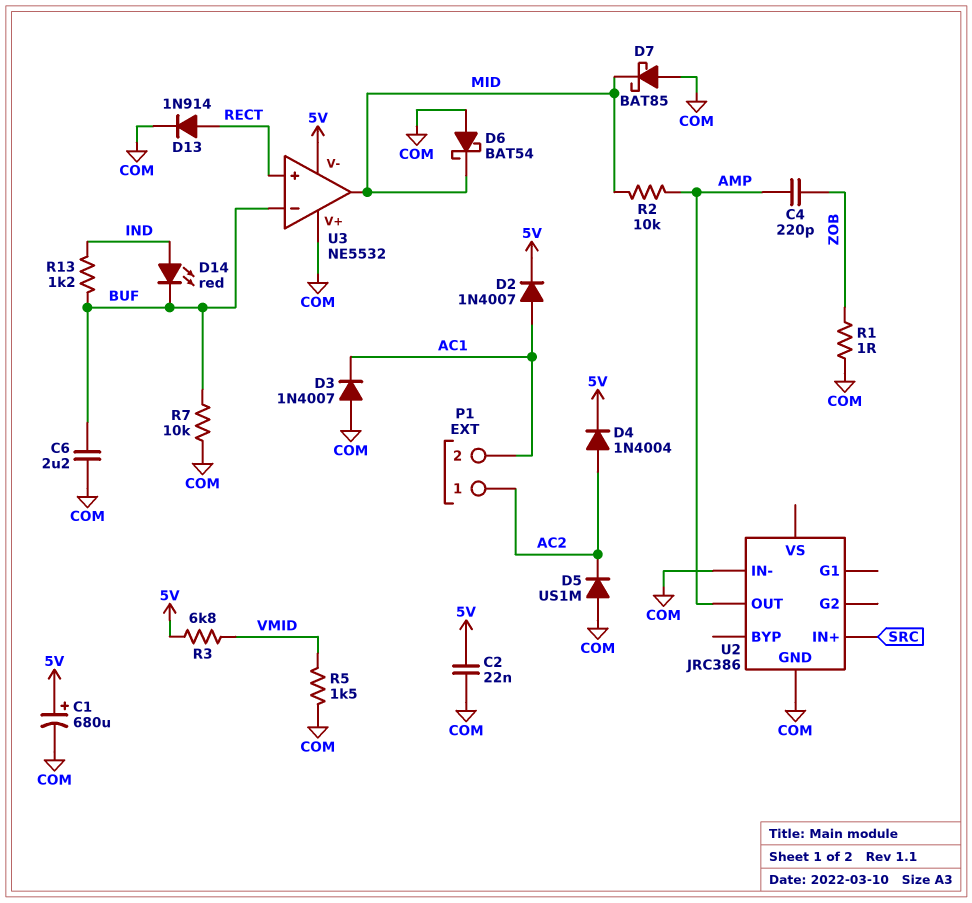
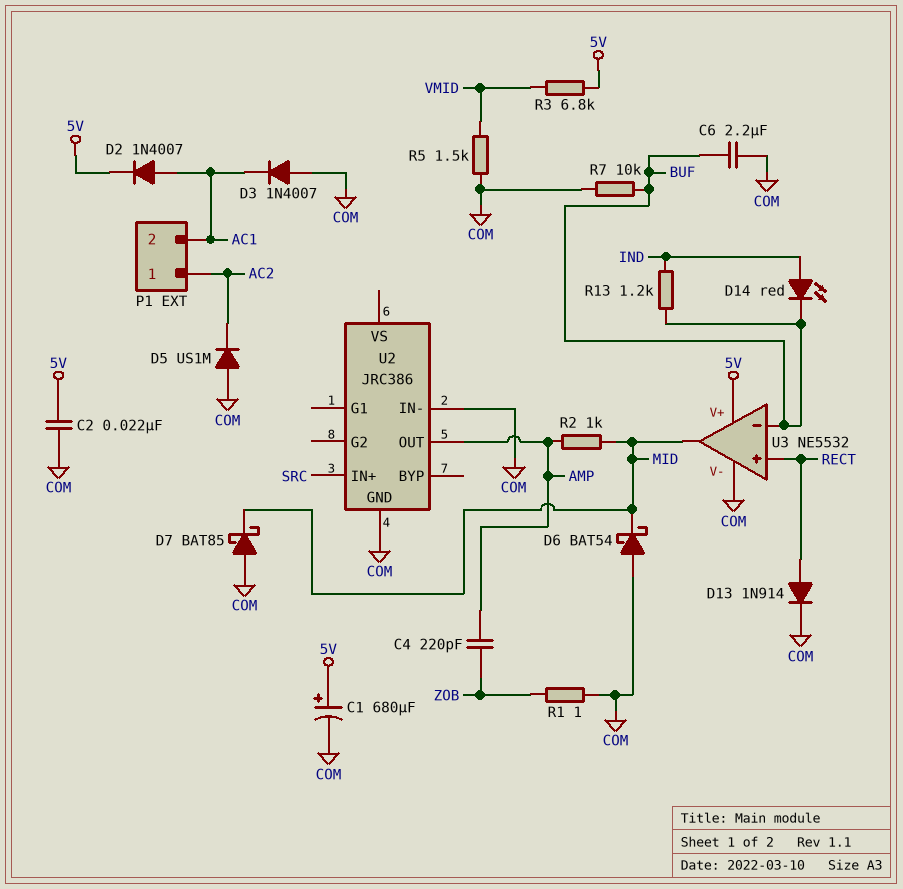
D4: diode 1N4004 (A AC2, K 5V) -> none
R2: 10k (AMP, MID) -> 1k (AMP, MID)
U3 pin V+: COM -> 5V
U3 pin V-: 5V -> COM

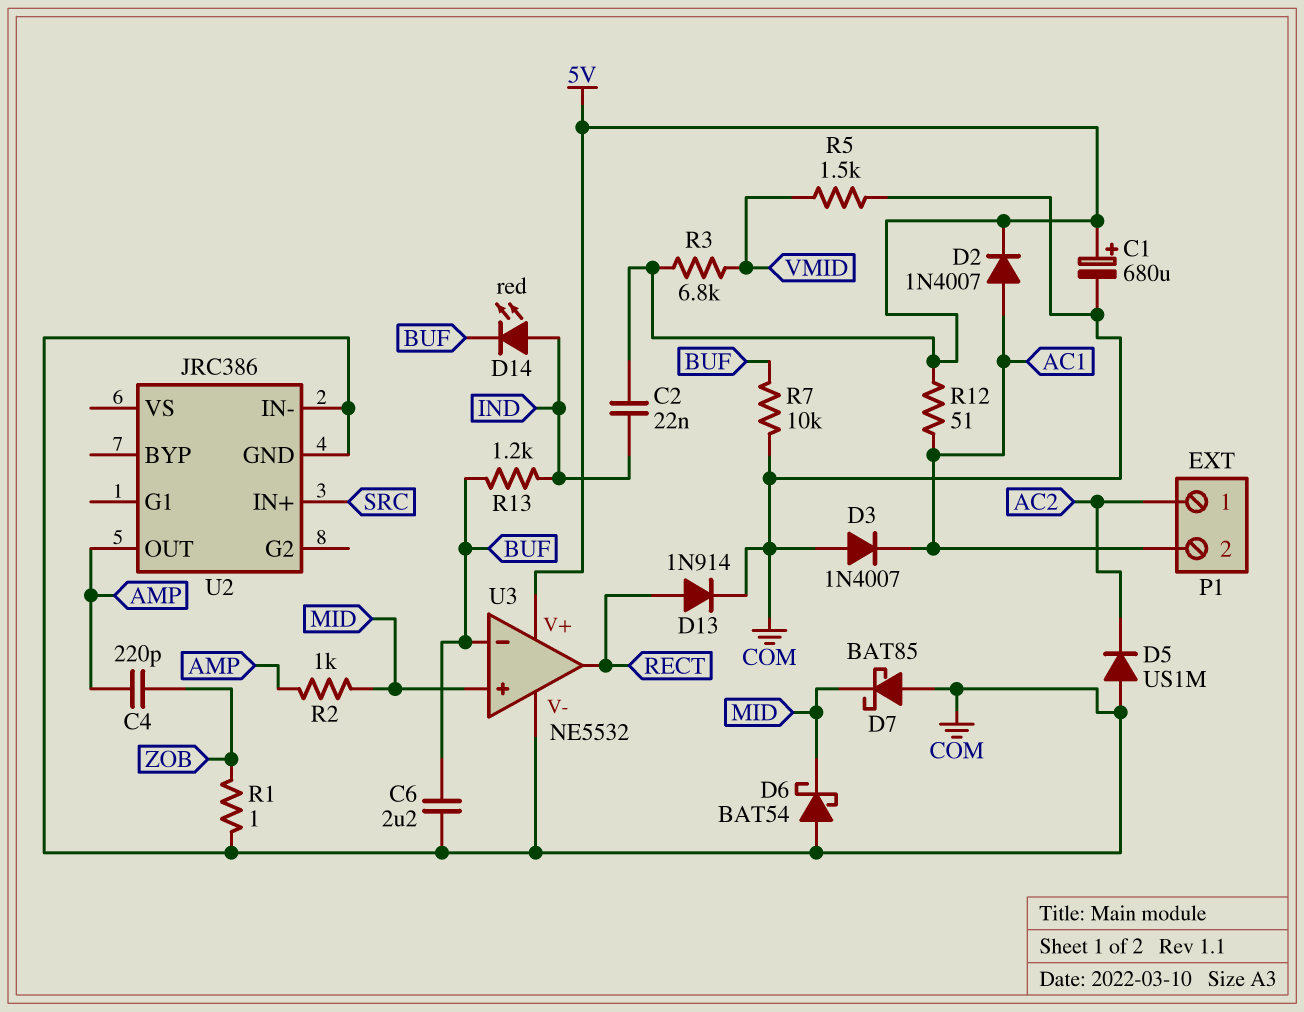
C2: 22nF (5V, COM) -> 22nF (5V, IND)
R12: none -> 51 (5V, AC1)
U3 pin in+: RECT -> MID
U3 pin out: MID -> RECT

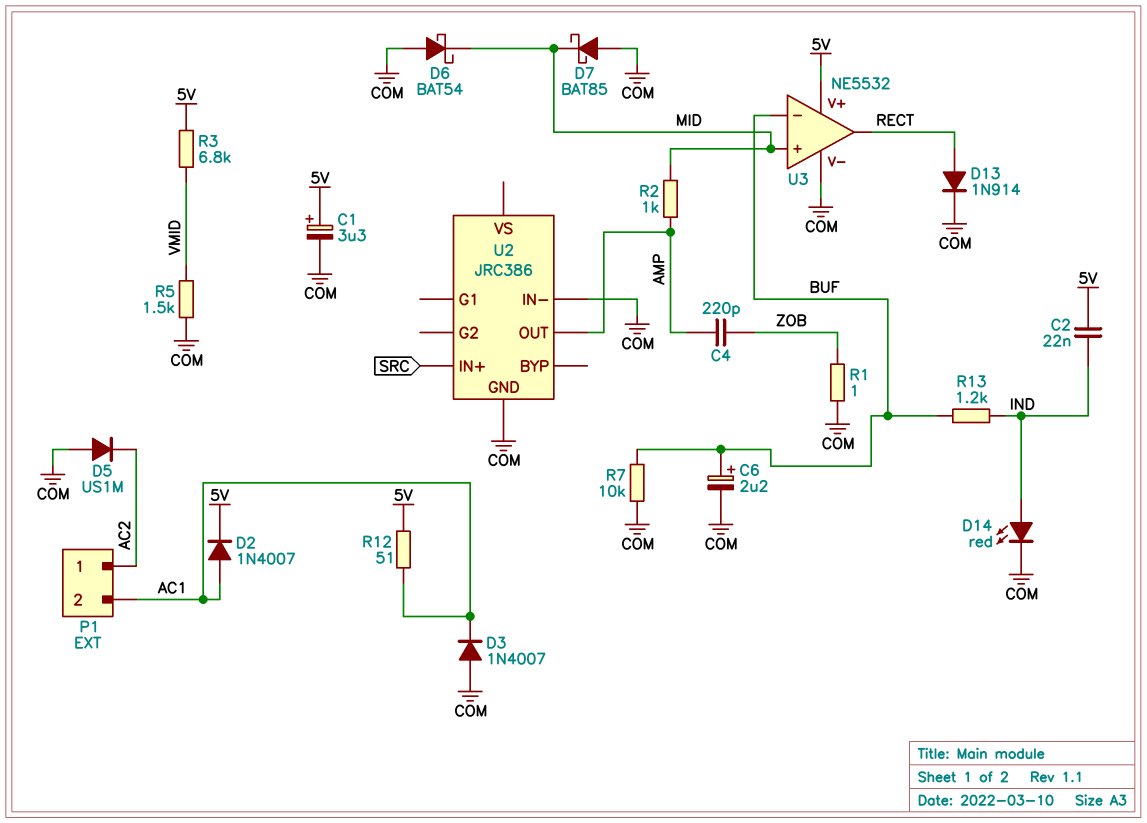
C1: 680uF (plus 5V, minus COM) -> 3.3uF (plus 5V, minus COM)
C6: 2.2uF (BUF, COM) -> 2.2uF (plus BUF, minus COM)
D14: LED red (A IND, K BUF) -> LED red (A IND, K COM)

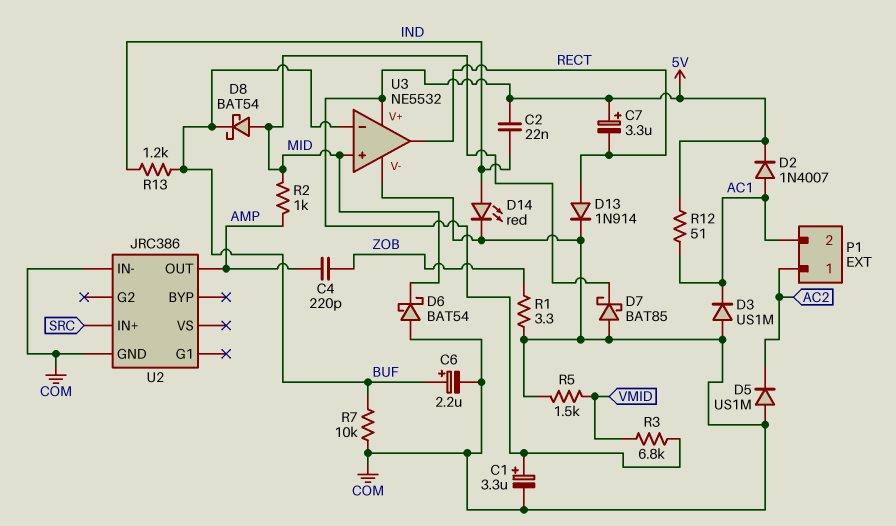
C7: none -> 3.3uF (plus 5V, minus RECT)
D3: diode 1N4007 (A COM, K AC1) -> diode US1M (A COM, K AC1)
D8: none -> schottky BAT54 (A MID, K BUF)
R1: 1 (COM, ZOB) -> 3.3 (COM, ZOB)

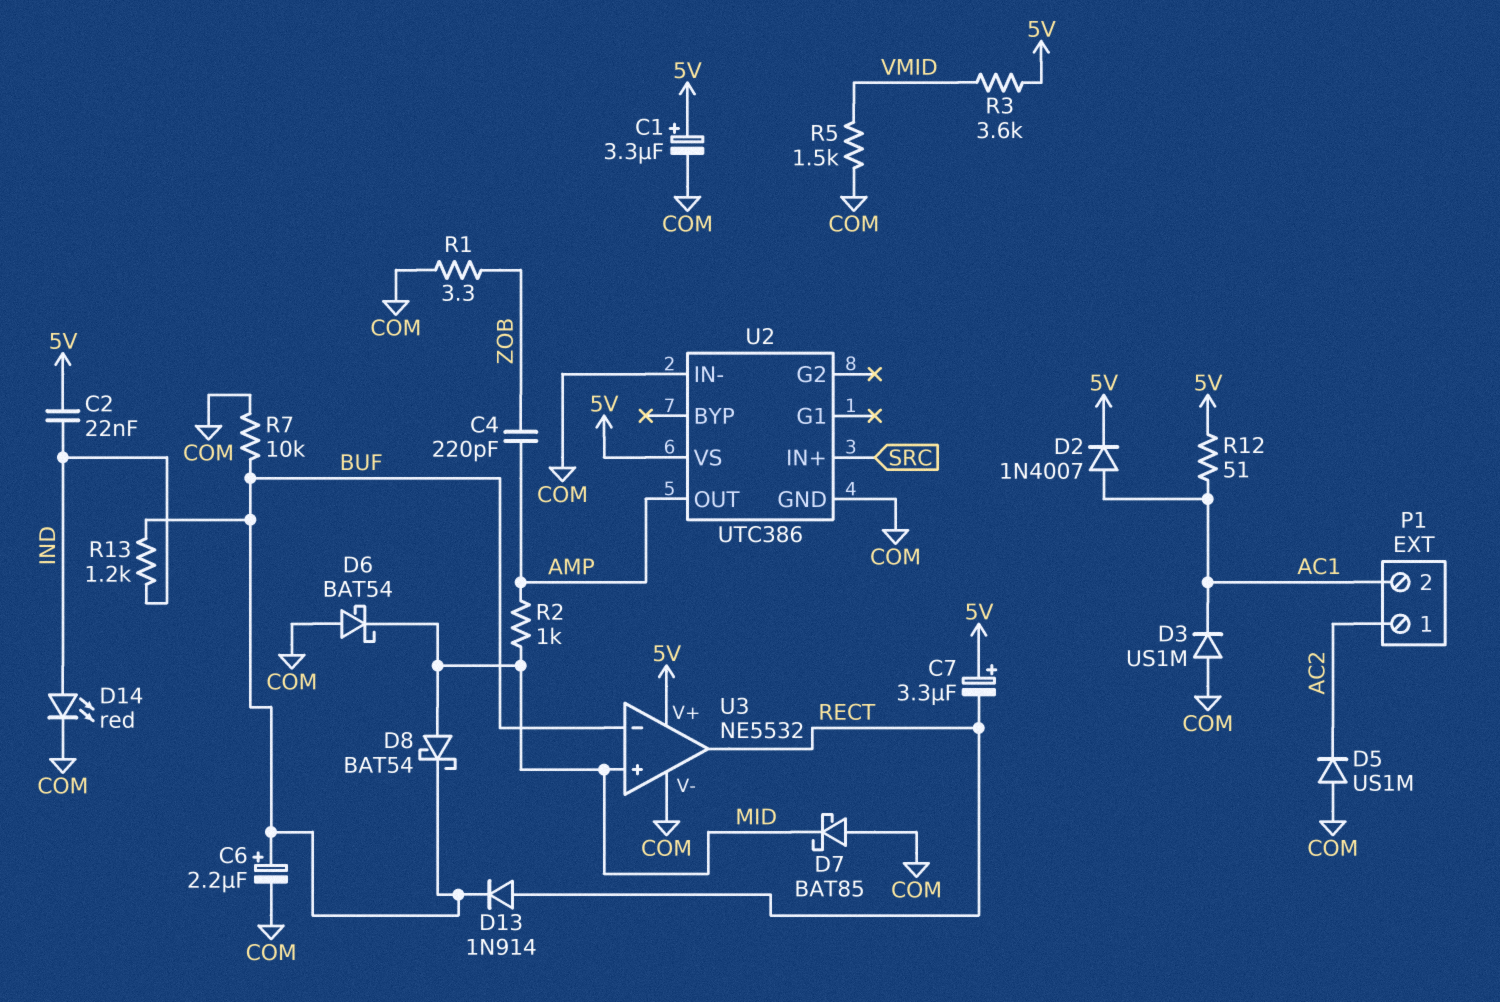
D13: diode 1N914 (A RECT, K COM) -> diode 1N914 (A RECT, K BUF)
R3: 6.8k (5V, VMID) -> 3.6k (5V, VMID)
U2: JRC386 -> UTC386
U2 pin VS: none -> 5V

